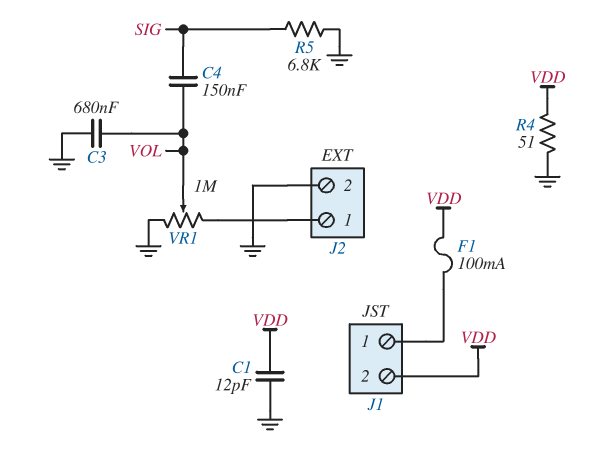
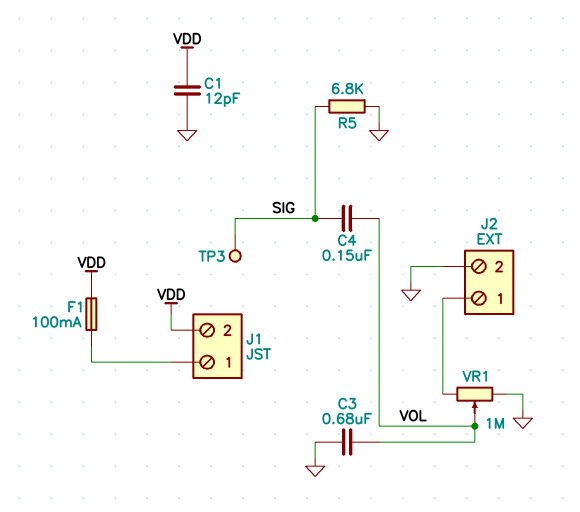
R4: 51 (GND, VDD) -> none
TP3: none -> test point (SIG)

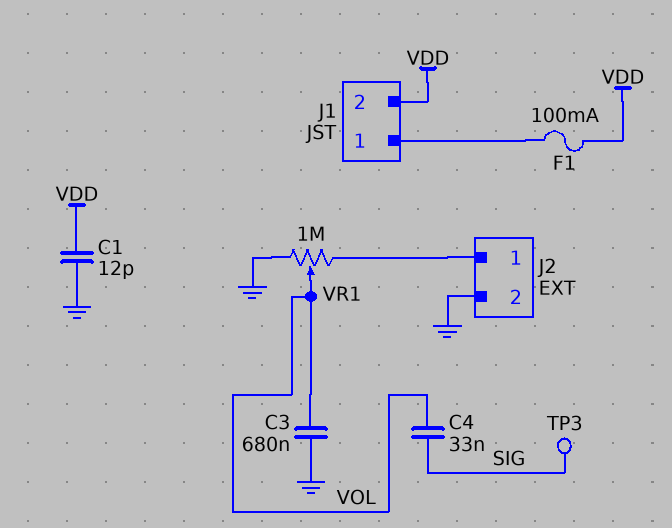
C4: 150nF (SIG, VOL) -> 33nF (SIG, VOL)
R5: 6.8k (GND, SIG) -> none

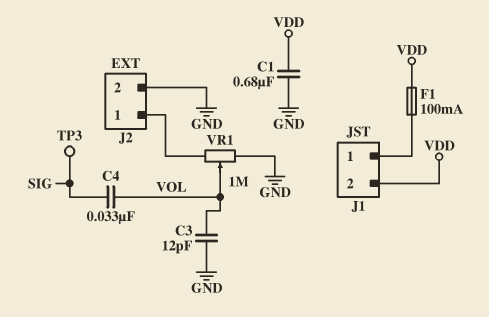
C1: 12pF (GND, VDD) -> 680nF (GND, VDD)
C3: 680nF (GND, VOL) -> 12pF (GND, VOL)

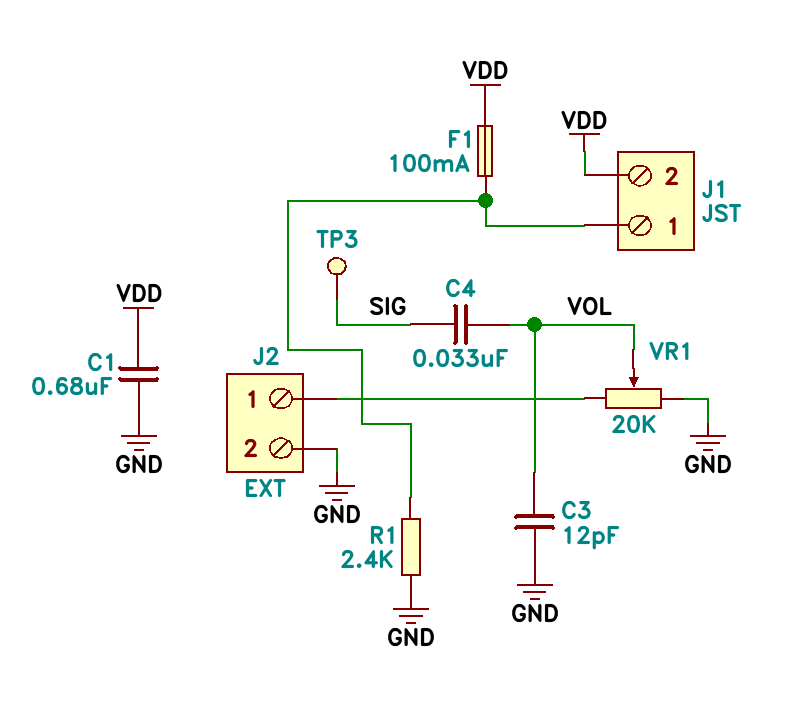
R1: none -> 2.4k (GND, J1/1)
VR1: 1M (GND, J2/1, wiper VOL) -> 20k (GND, J2/1, wiper VOL)

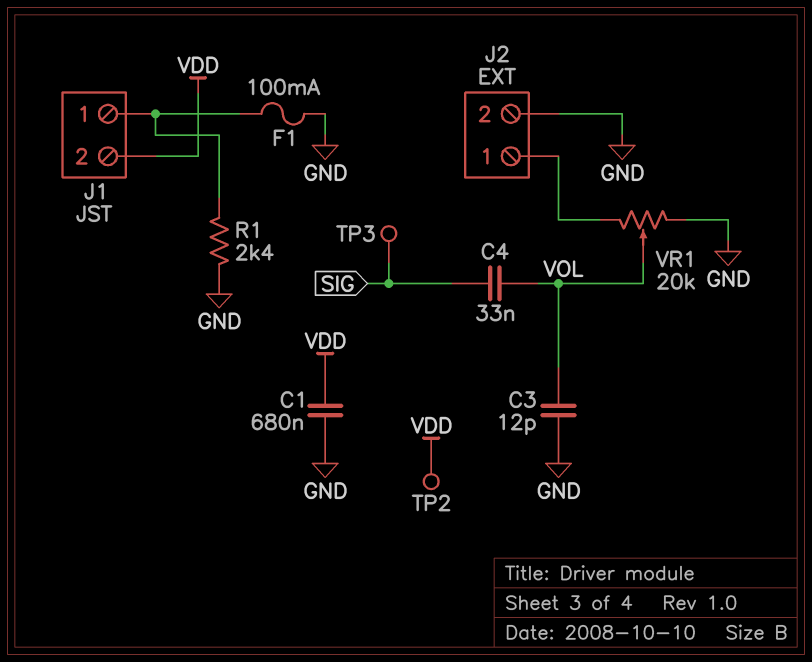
F1: 100mA (J1/1, VDD) -> 100mA (GND, J1/1)
TP2: none -> test point (VDD)

